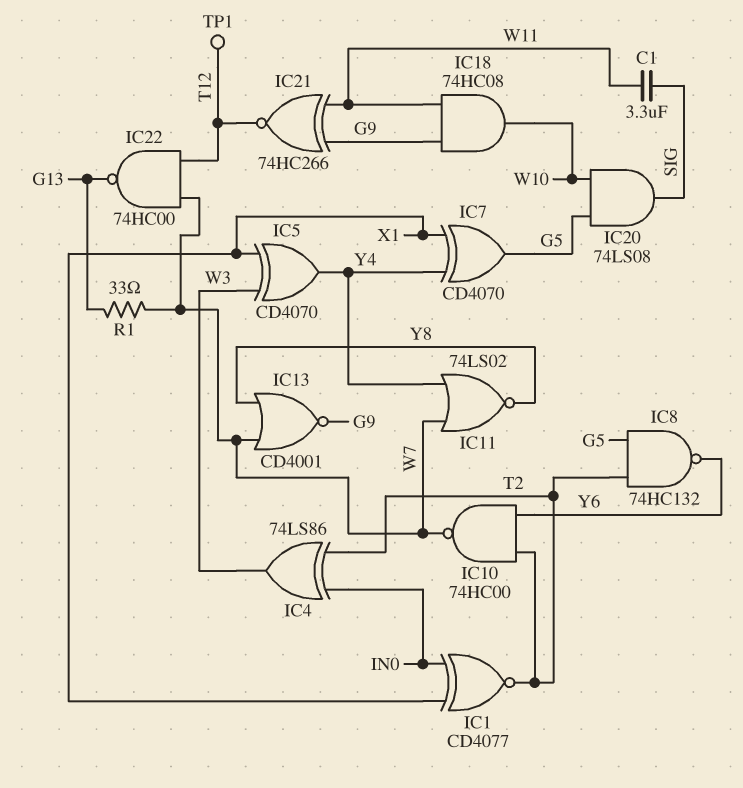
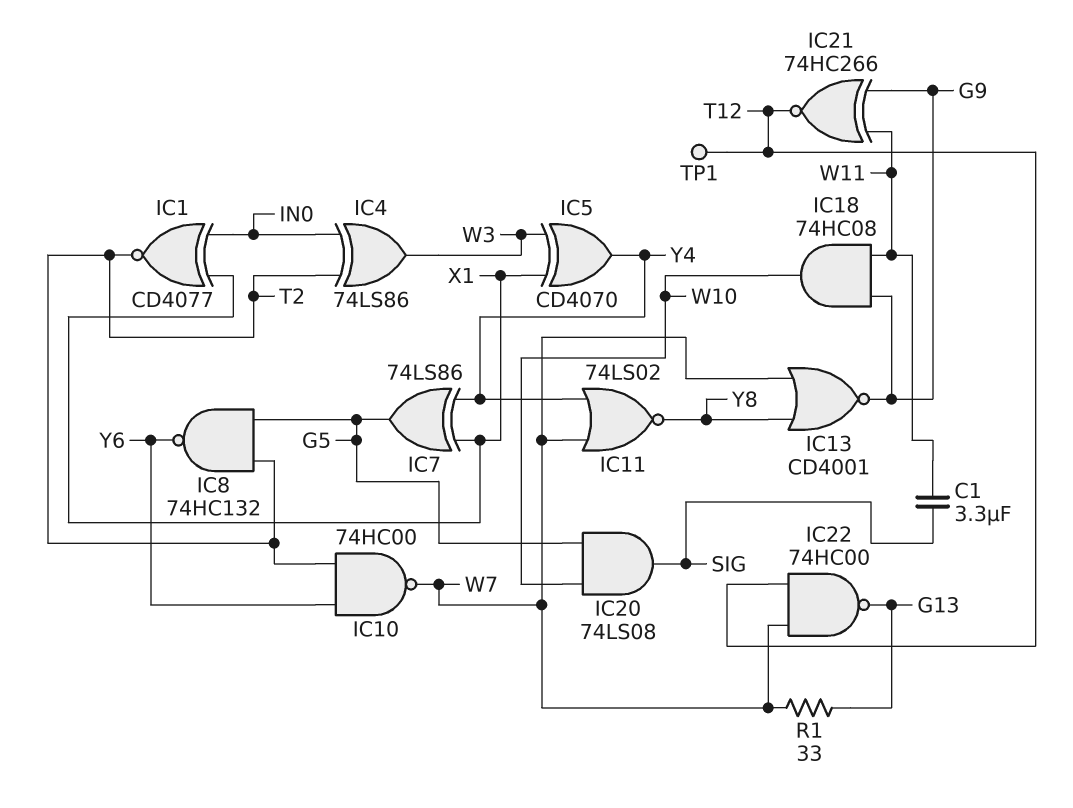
IC7: XOR CD4070 (in X1, in Y4, out G5) -> XOR 74LS86 (in X1, in Y4, out G5)

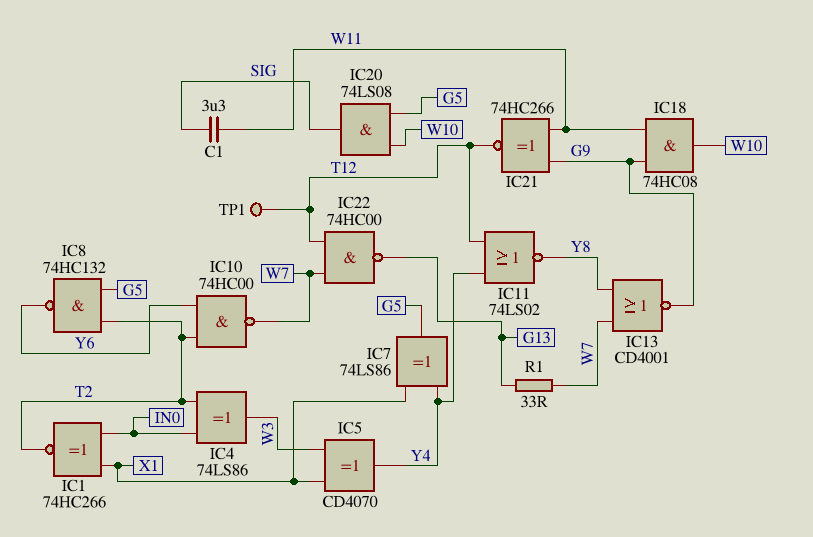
IC1: XNOR CD4077 (in IN0, in X1, out T2) -> XNOR 74HC266 (in IN0, in X1, out T2)
IC11: NOR 74LS02 (in W7, in Y4, out Y8) -> NOR 74LS02 (in T12, in Y4, out Y8)

